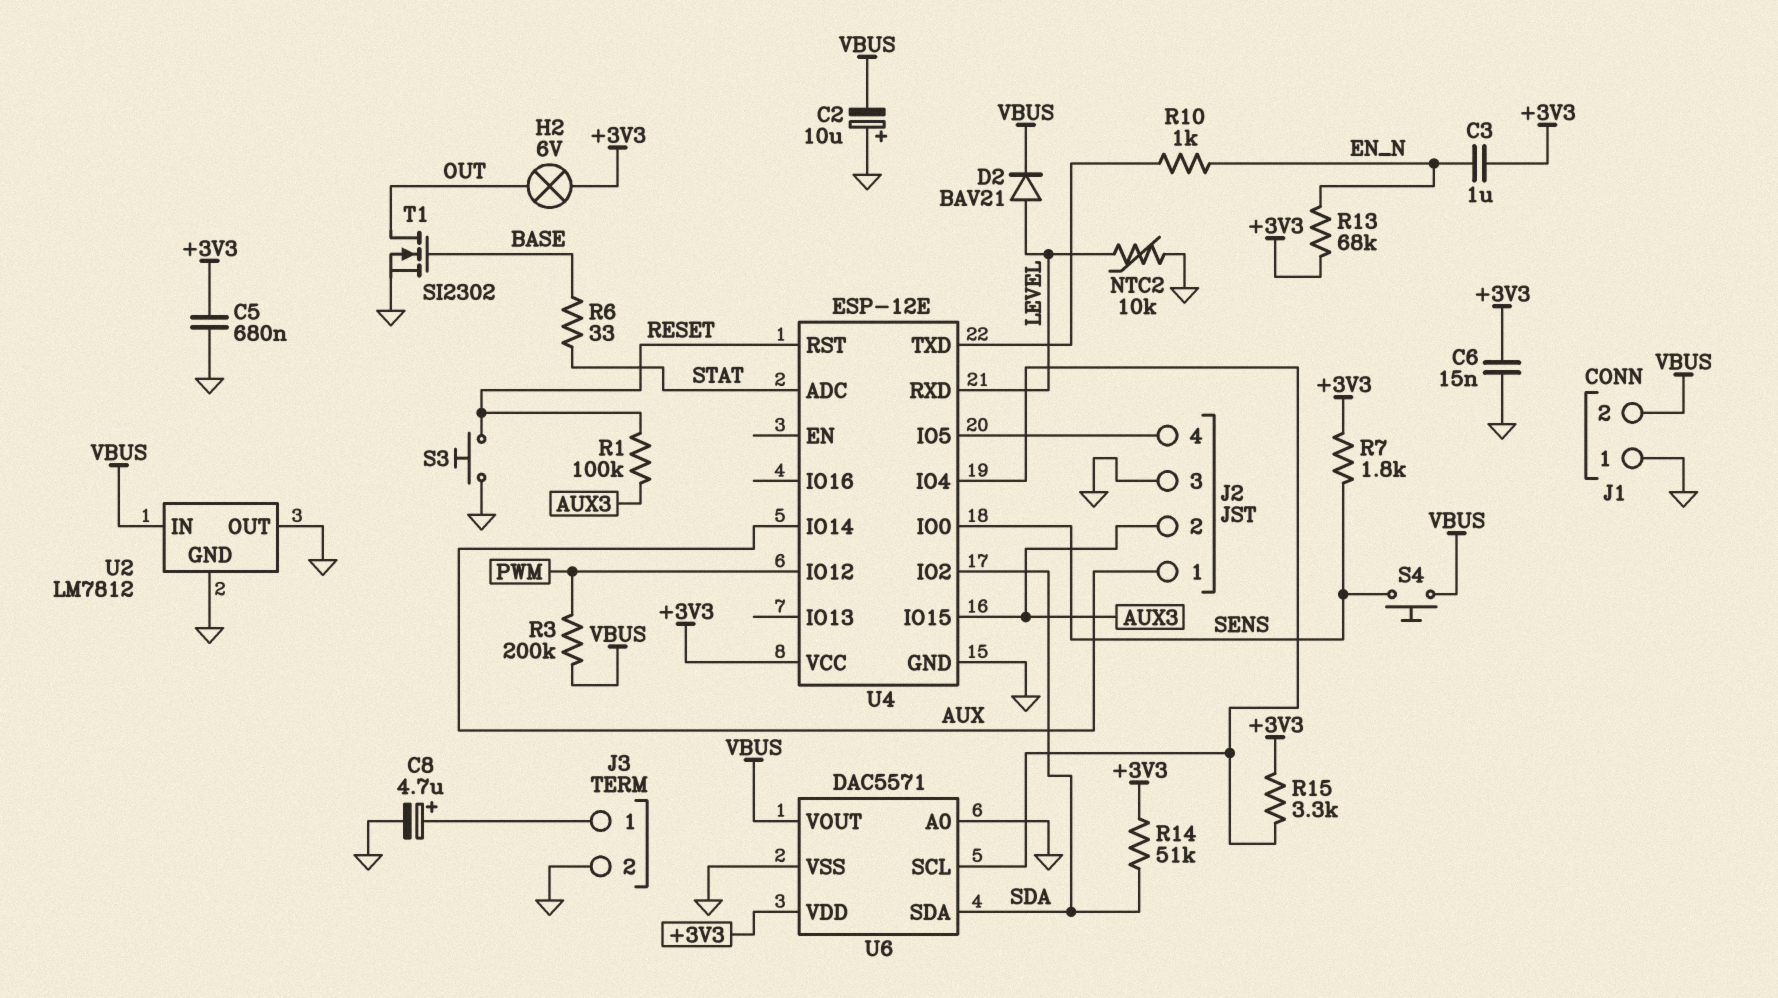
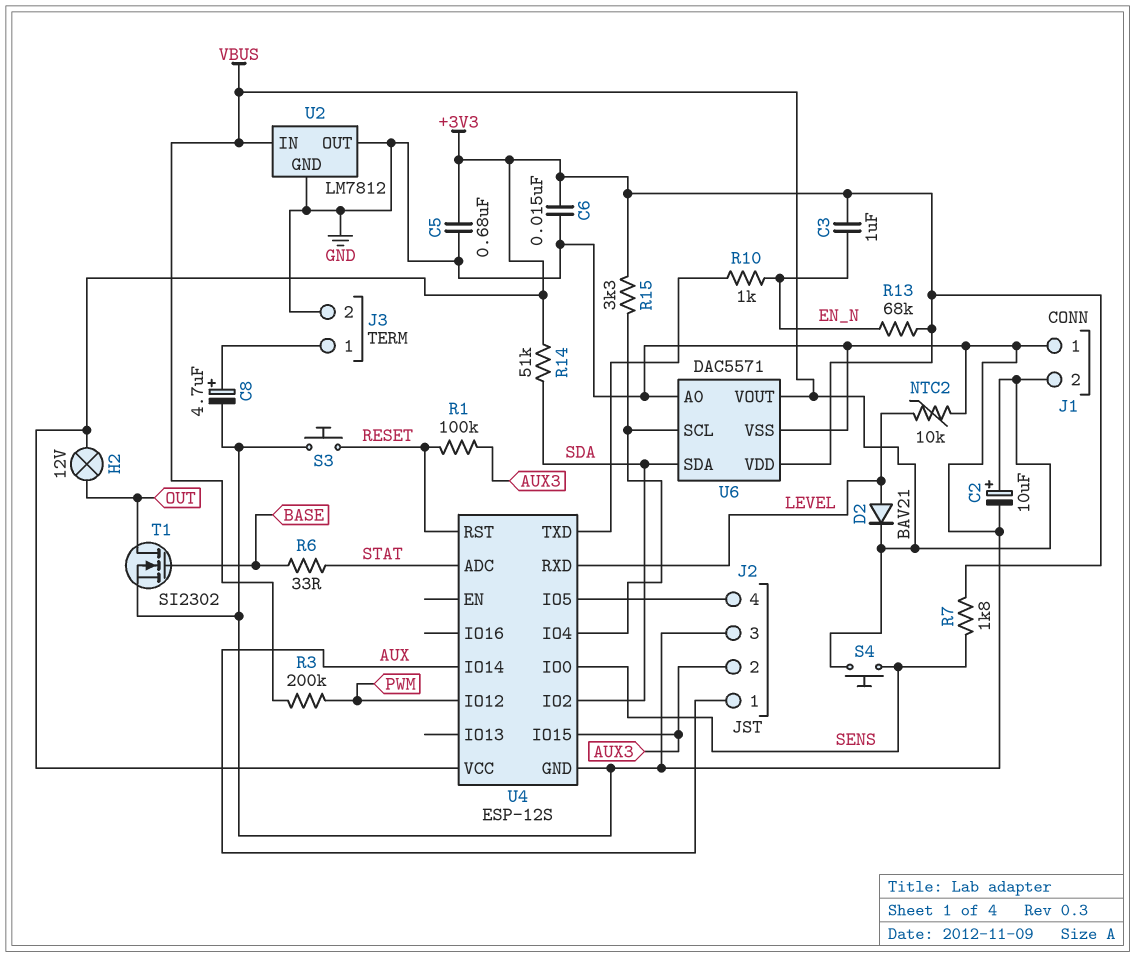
C2: 10uF (plus GND, minus VBUS) -> 10uF (plus VBUS, minus GND)
H2: lamp 6V (+3V3, OUT) -> lamp 12V (+3V3, OUT)
U4: ESP-12E -> ESP-12S

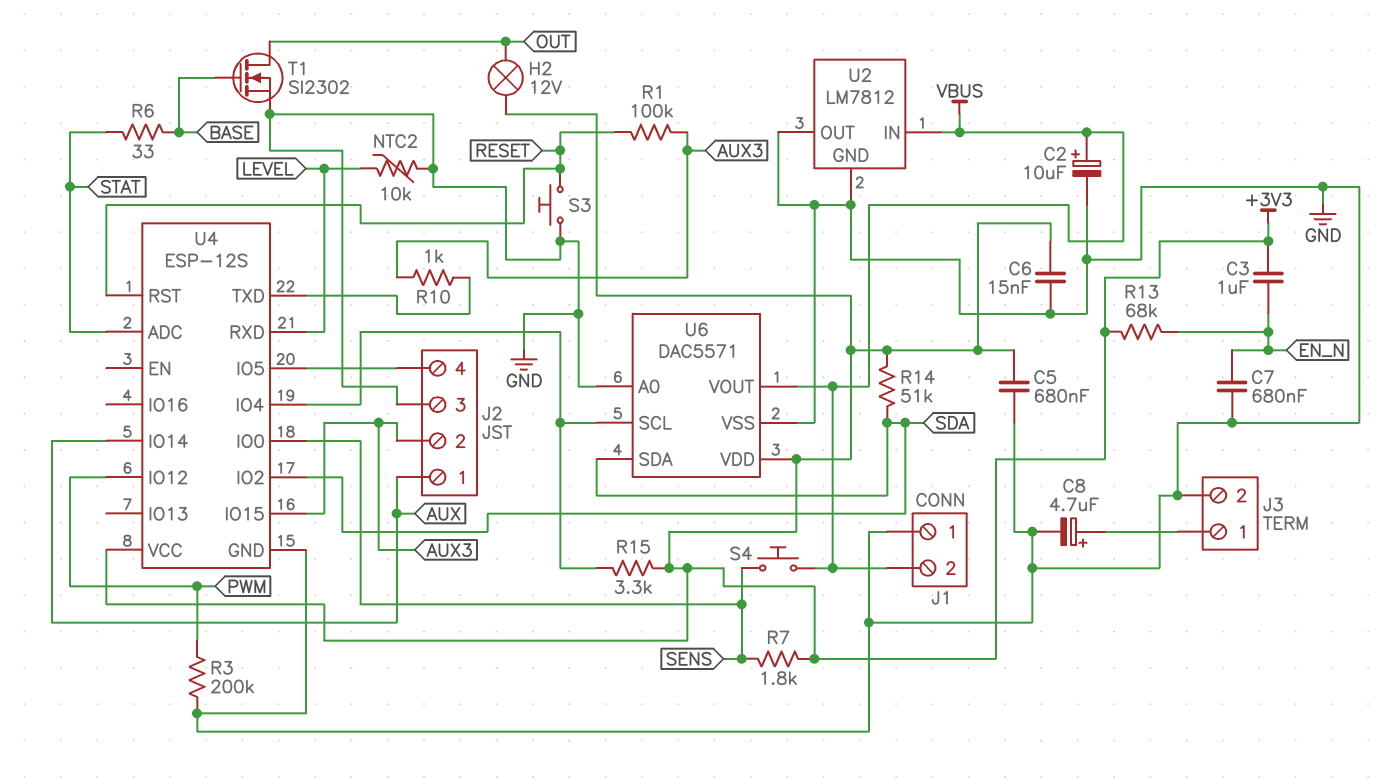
C7: none -> 680nF (EN_N, GND)
D2: diode BAV21 (A LEVEL, K VBUS) -> none
R3: 200k (PWM, VBUS) -> 200k (GND, PWM)
R10: 1k (EN_N, U4/TXD) -> 1k (AUX3, U4/TXD)

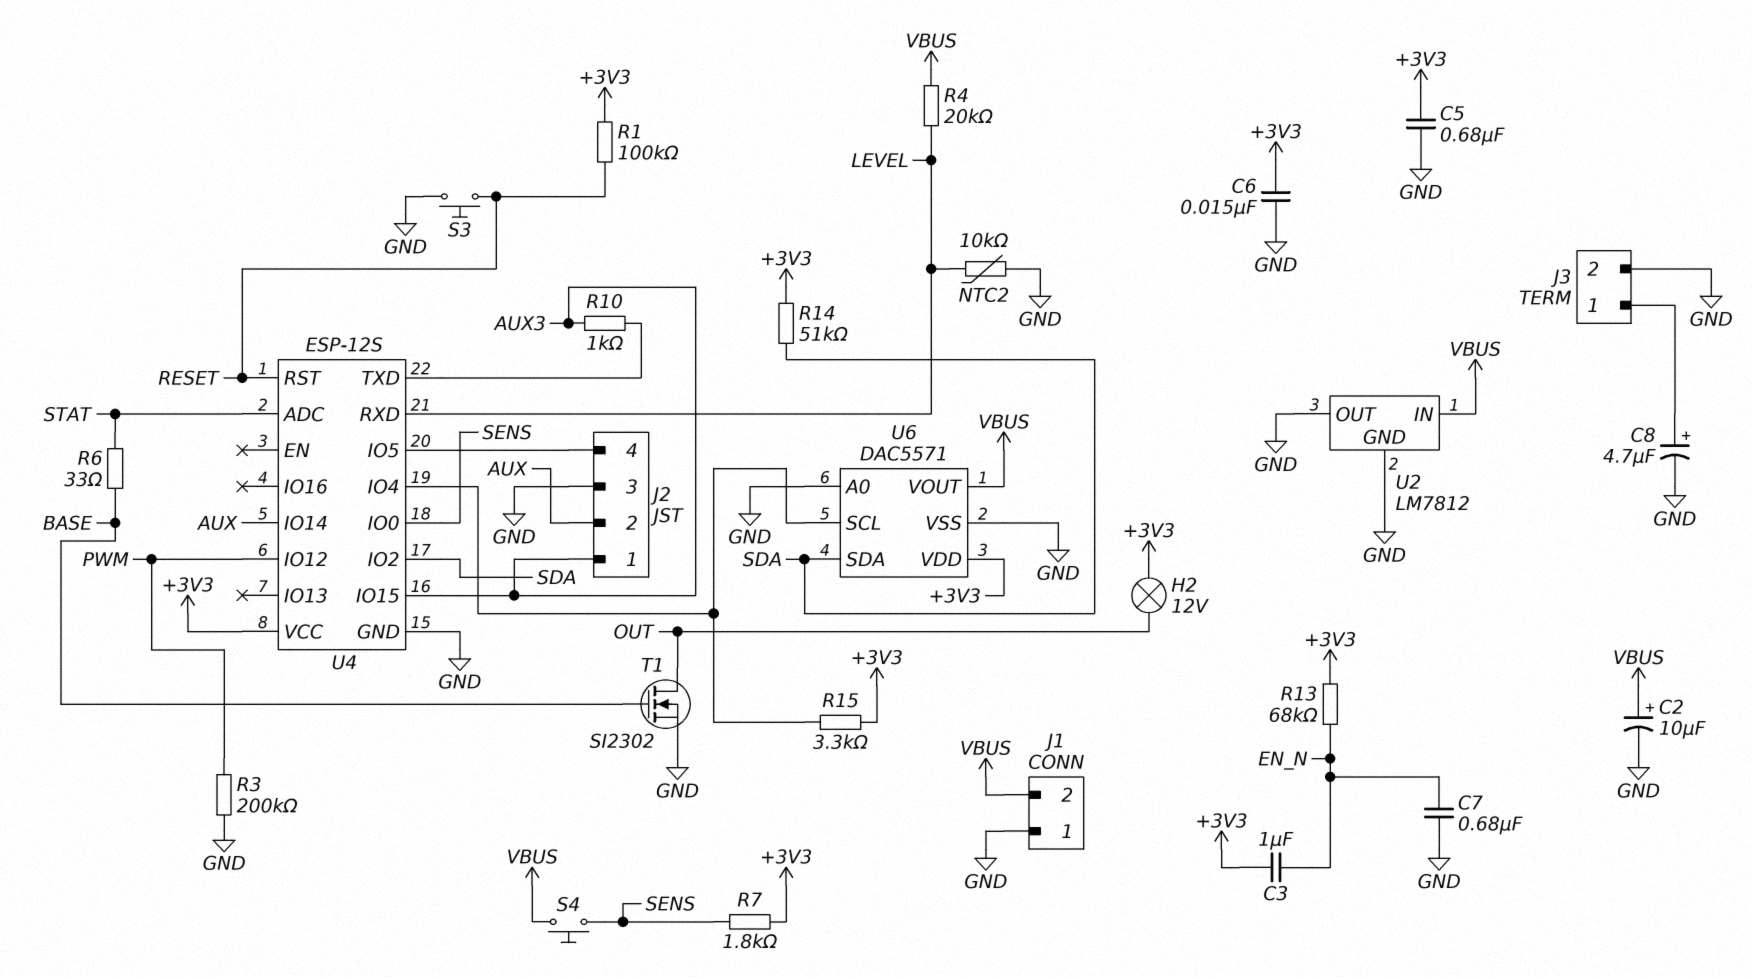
J2 pin 1: AUX -> AUX3
J2 pin 2: AUX3 -> AUX
R1: 100k (AUX3, RESET) -> 100k (+3V3, RESET)
R4: none -> 20k (LEVEL, VBUS)

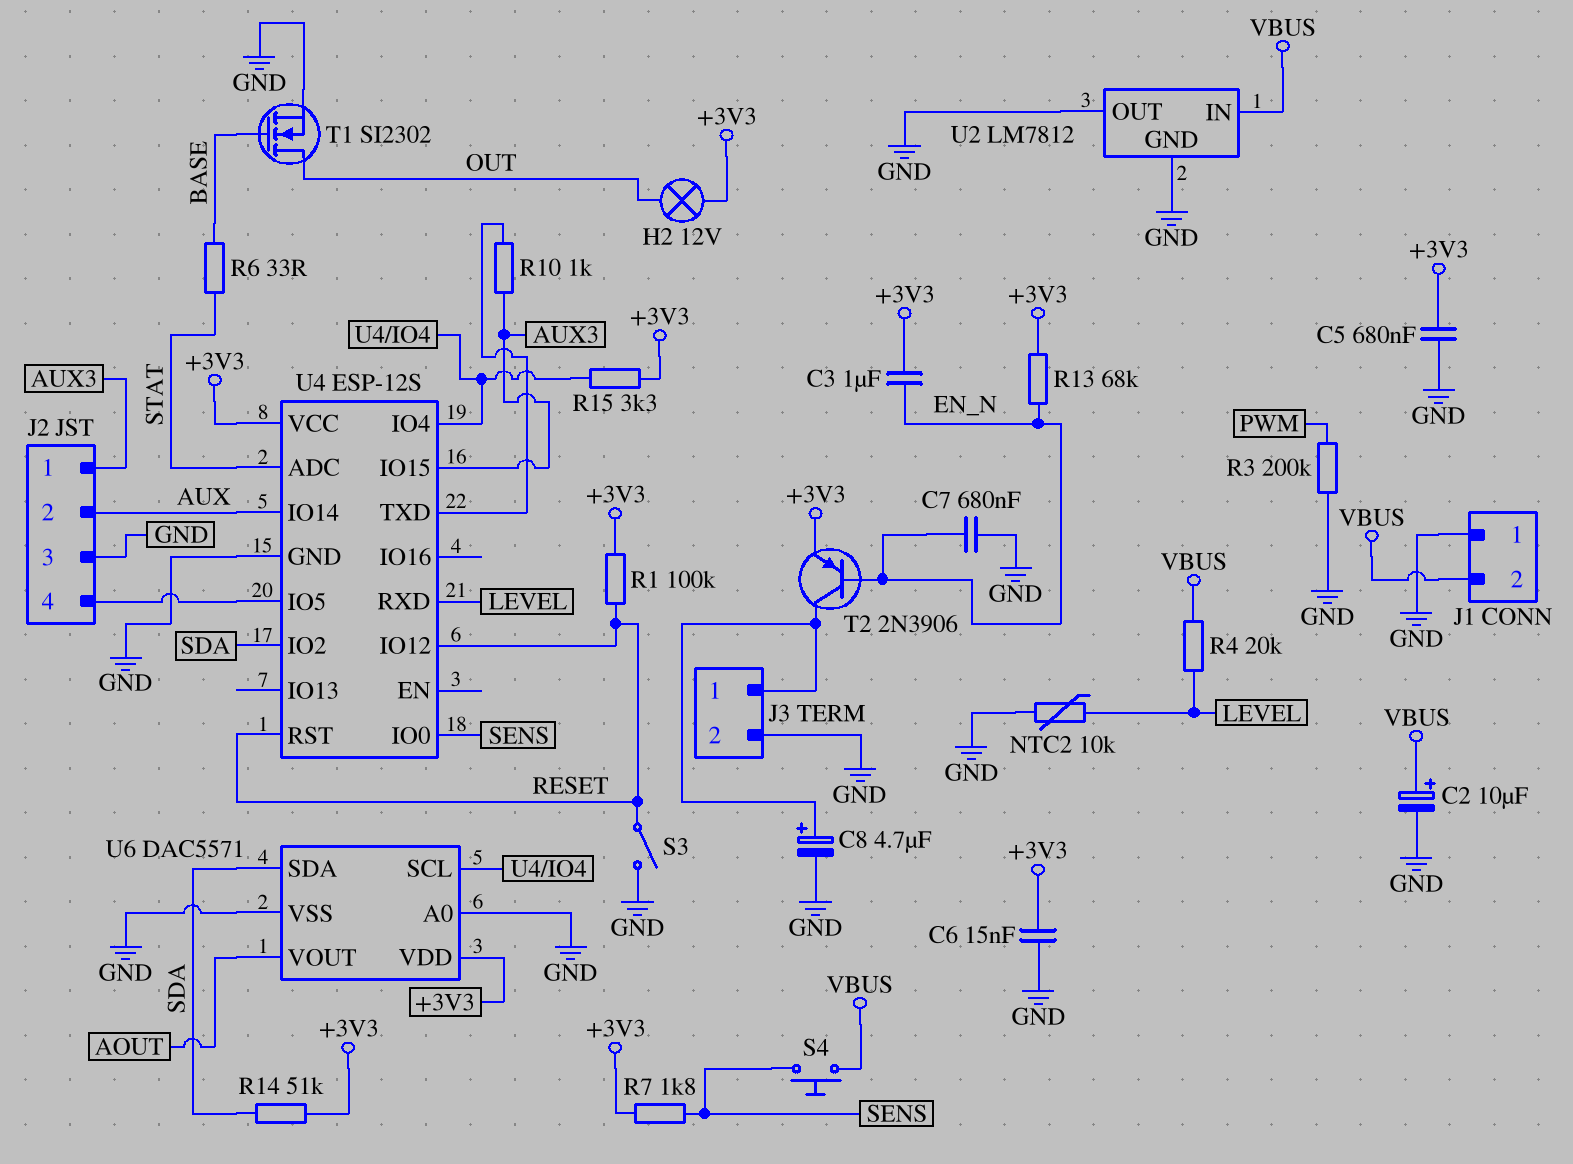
S3: button (GND, RESET) -> switch (GND, RESET)
T2: none -> PNP 2N3906 (B EN_N, C J3/1, E +3V3)
U4 pin IO12: PWM -> RESET
U6 pin VOUT: VBUS -> AOUT

